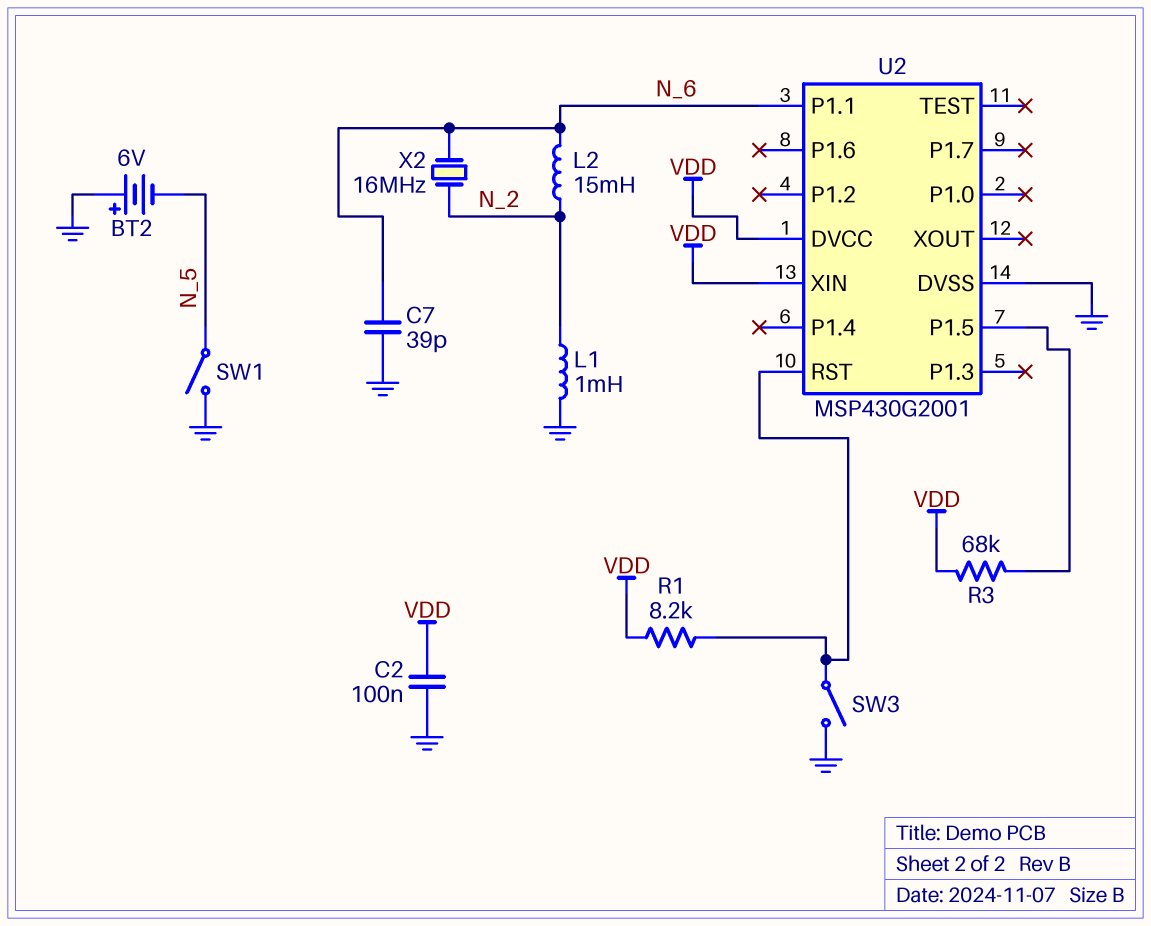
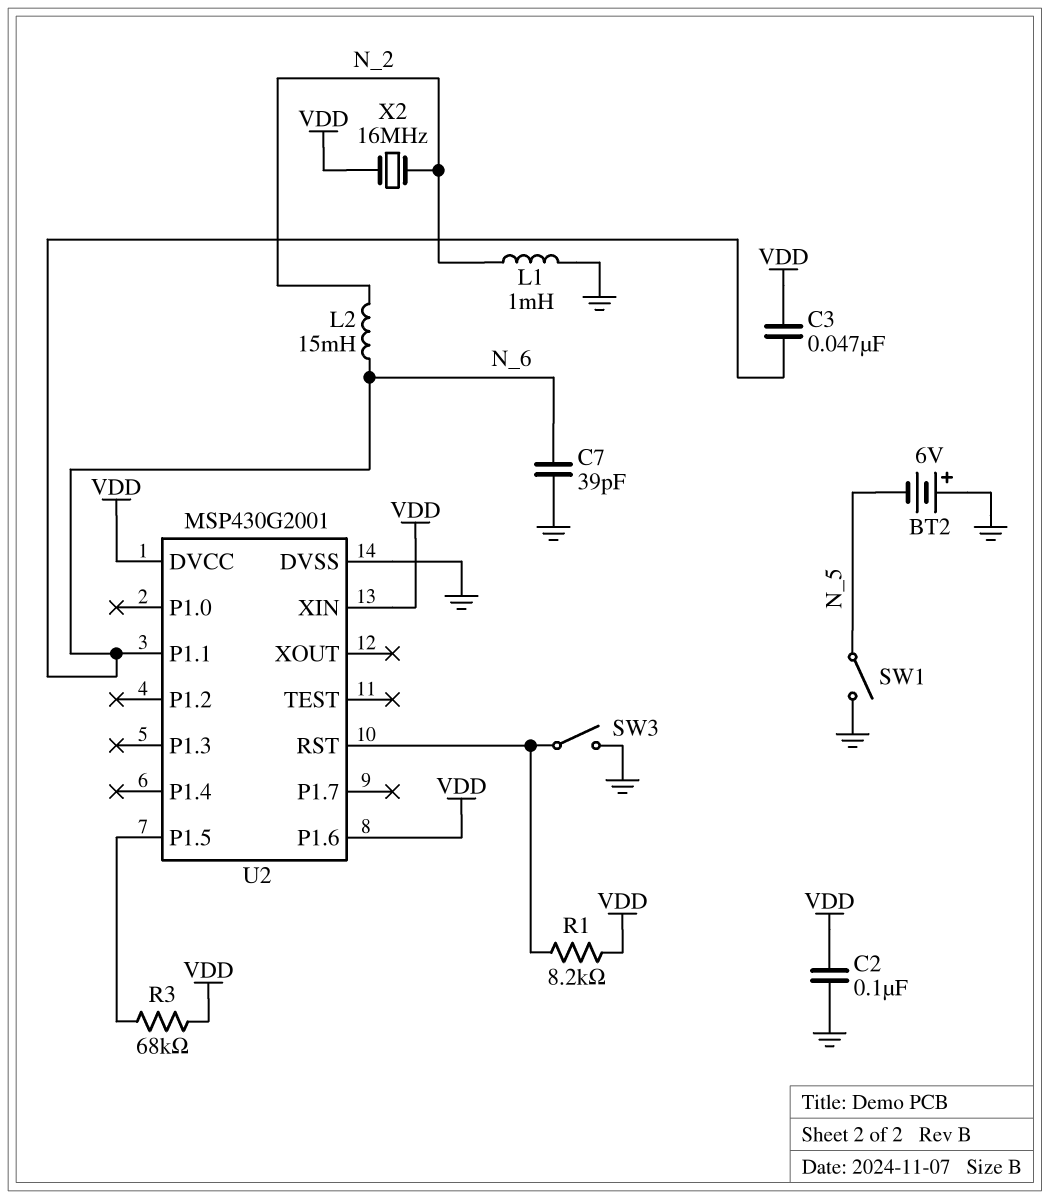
C3: none -> 47nF (N_6, VDD)
U2 pin P1.6: none -> VDD
X2: 16MHz (N_2, N_6) -> 16MHz (N_2, VDD)

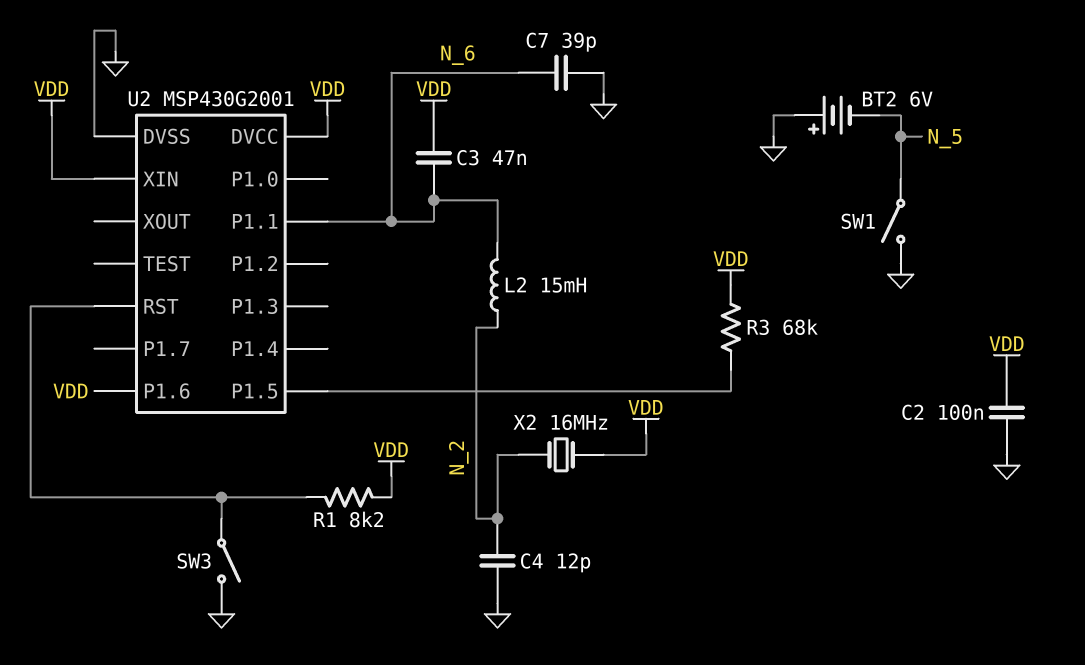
C4: none -> 12pF (GND, N_2)
L1: 1mH (GND, N_2) -> none

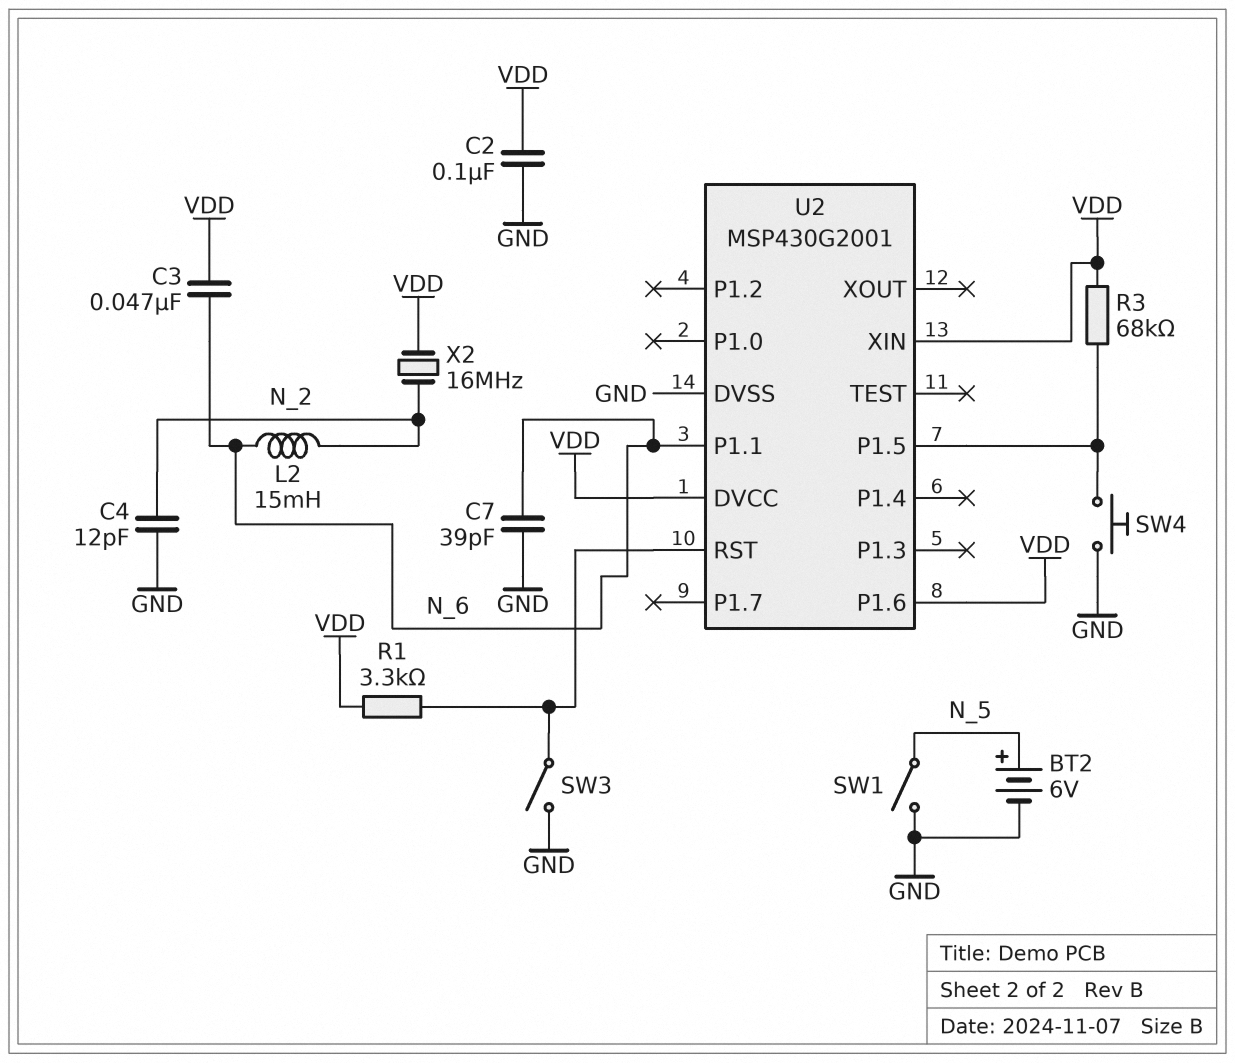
BT2: 6V (plus GND, minus N_5) -> 6V (plus N_5, minus GND)
R1: 8.2k (U2/RST, VDD) -> 3.3k (U2/RST, VDD)
SW4: none -> button (GND, U2/P1.5)

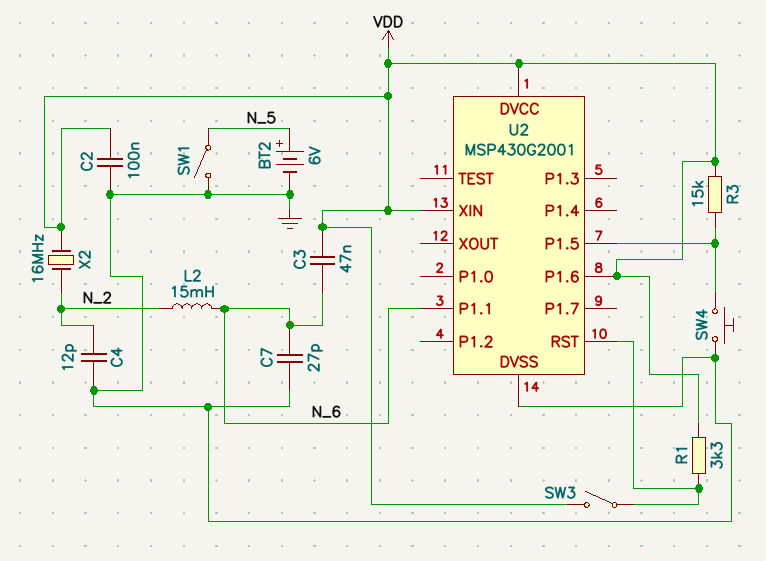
C7: 39pF (GND, N_6) -> 27pF (GND, N_6)
R3: 68k (U2/P1.5, VDD) -> 15k (U2/P1.5, VDD)
SW3: switch (GND, U2/RST) -> switch (U2/RST, VDD)

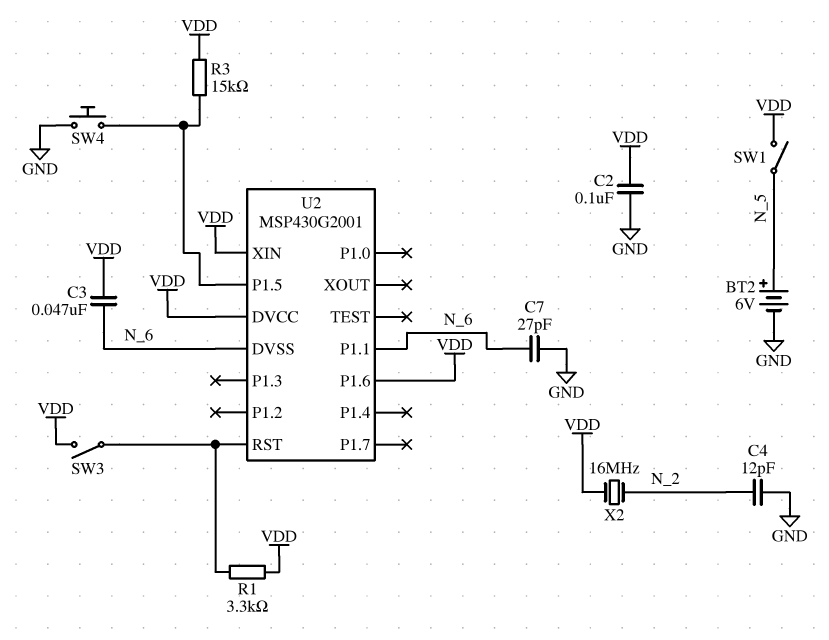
L2: 15mH (N_2, N_6) -> none
SW1: switch (GND, N_5) -> switch (N_5, VDD)
U2 pin DVSS: GND -> N_6

